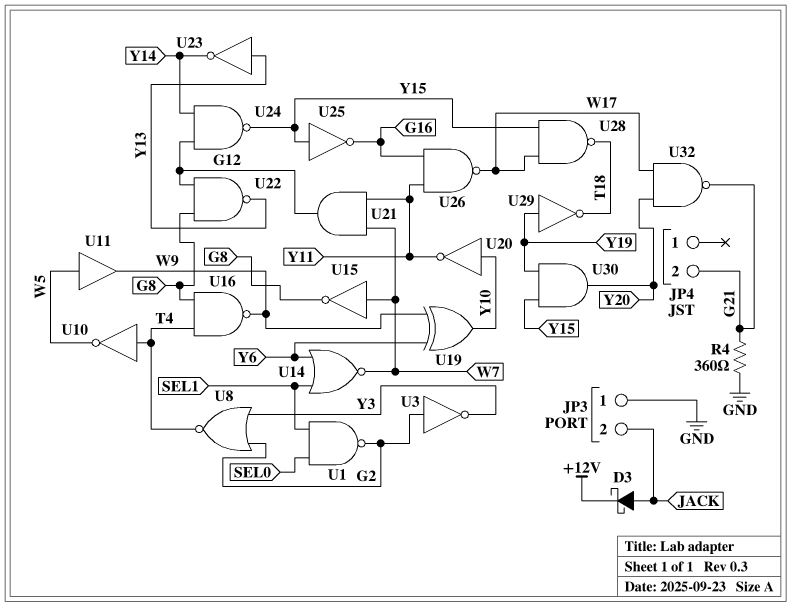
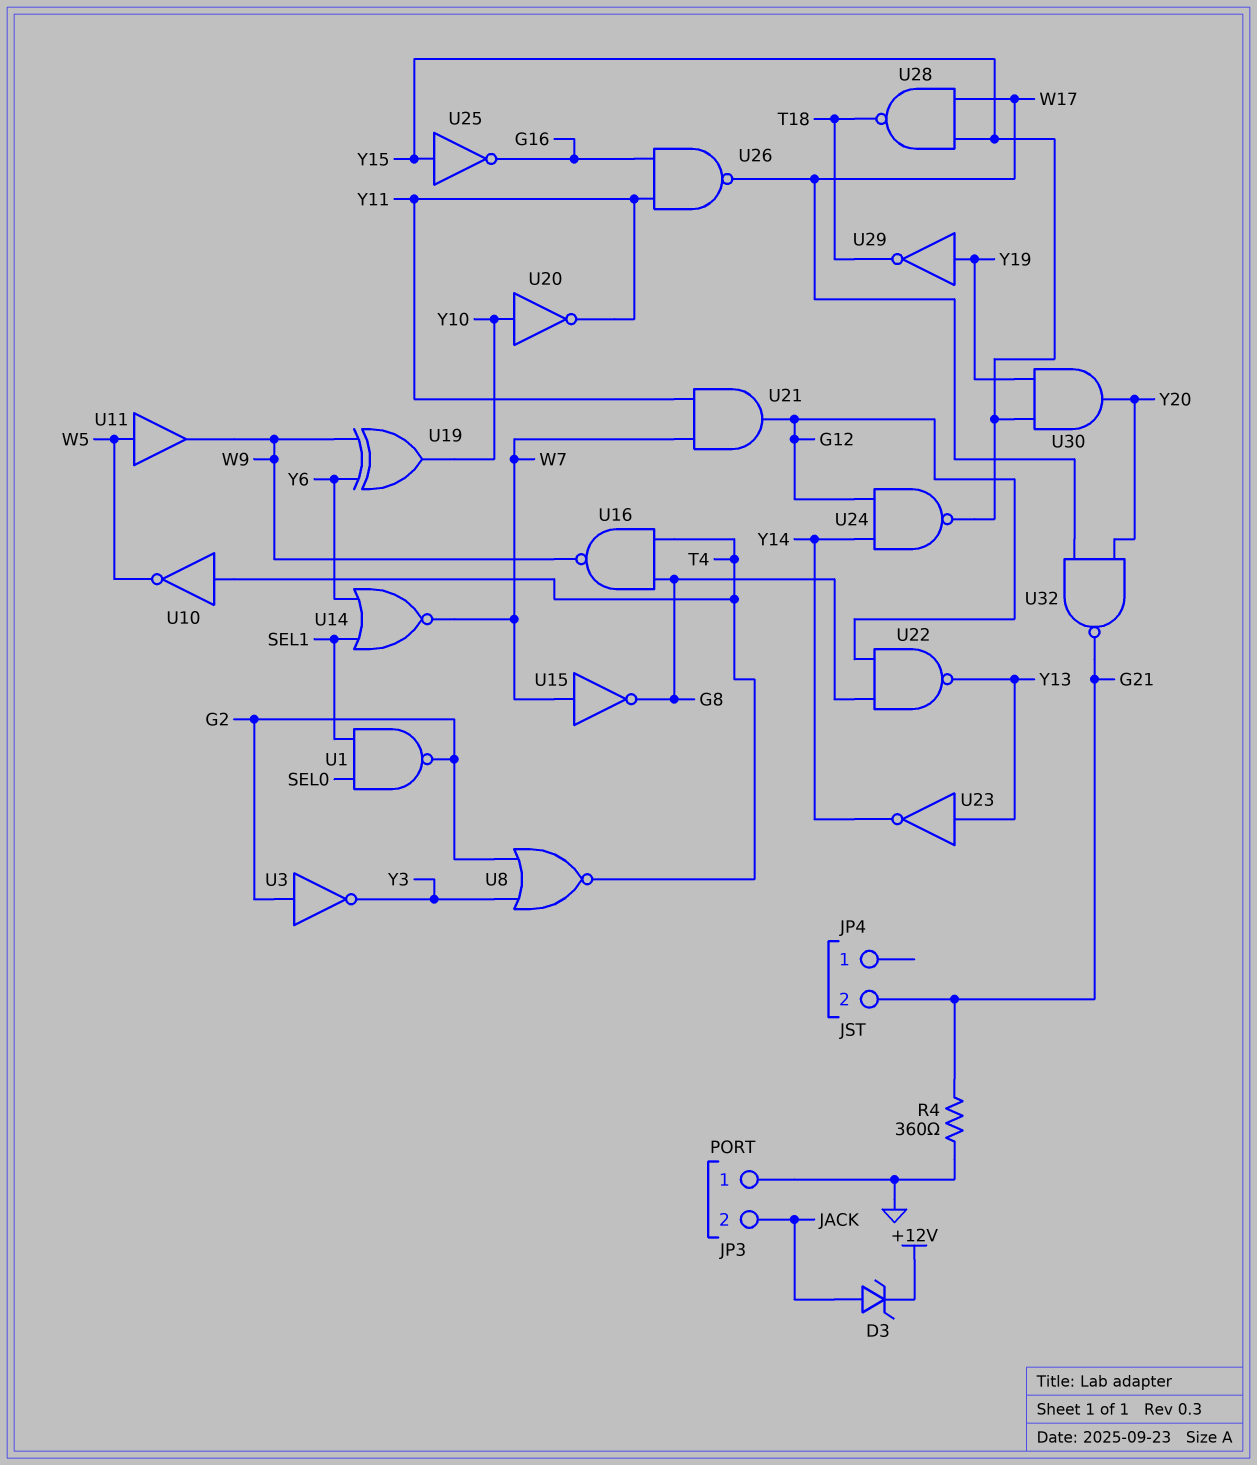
D3: schottky (A JACK, K +12V) -> zener (A JACK, K +12V)

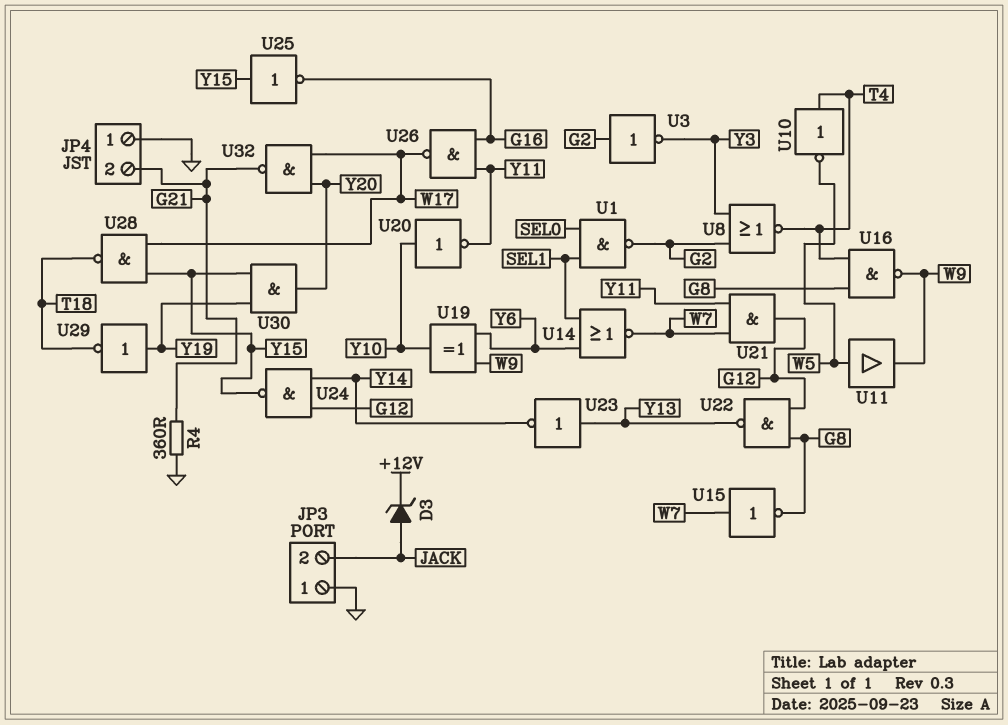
JP4 pin 1: none -> GND

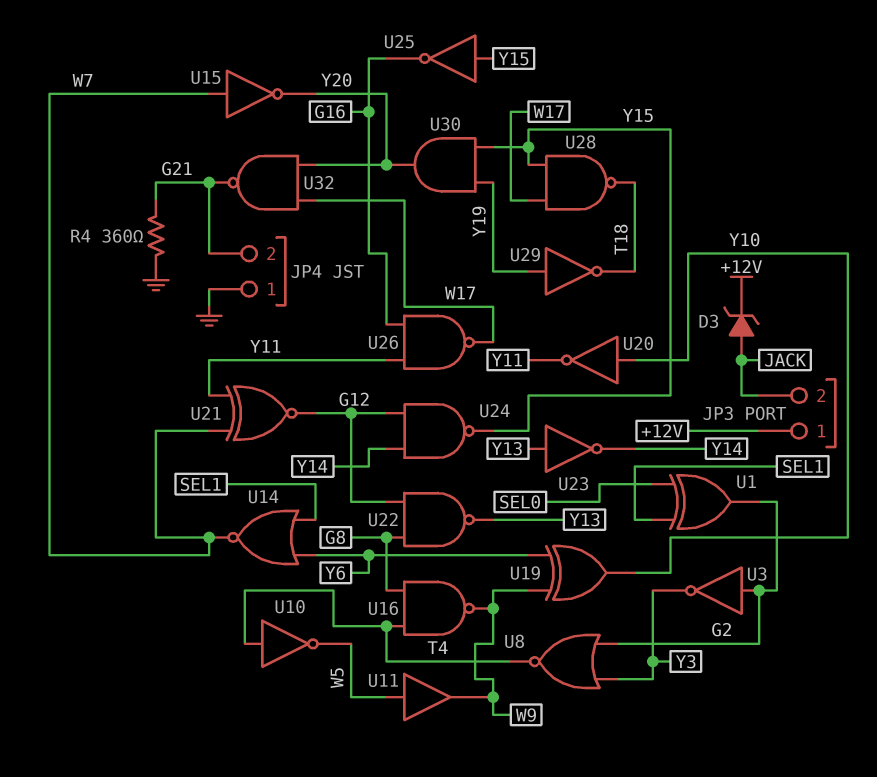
JP3 pin 1: GND -> +12V
U1: NAND (in SEL0, in SEL1, out G2) -> XOR (in SEL0, in SEL1, out G2)
U15: NOT (in W7, out G8) -> NOT (in W7, out Y20)
U21: AND (in W7, in Y11, out G12) -> XNOR (in W7, in Y11, out G12)

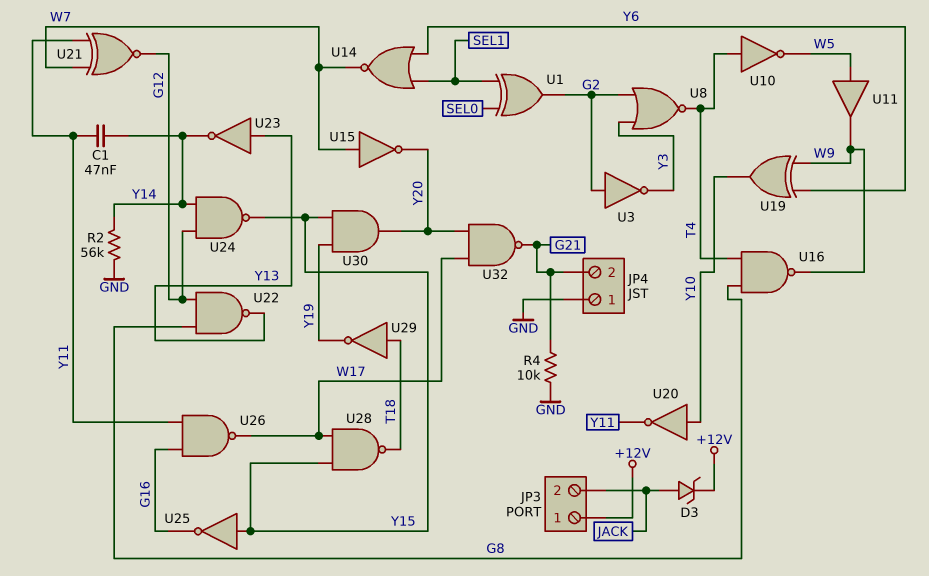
C1: none -> 47nF (Y11, Y14)
R2: none -> 56k (GND, Y14)
R4: 360 (G21, GND) -> 10k (G21, GND)
U29: NOT (in Y19, out T18) -> NOT (in T18, out Y19)

